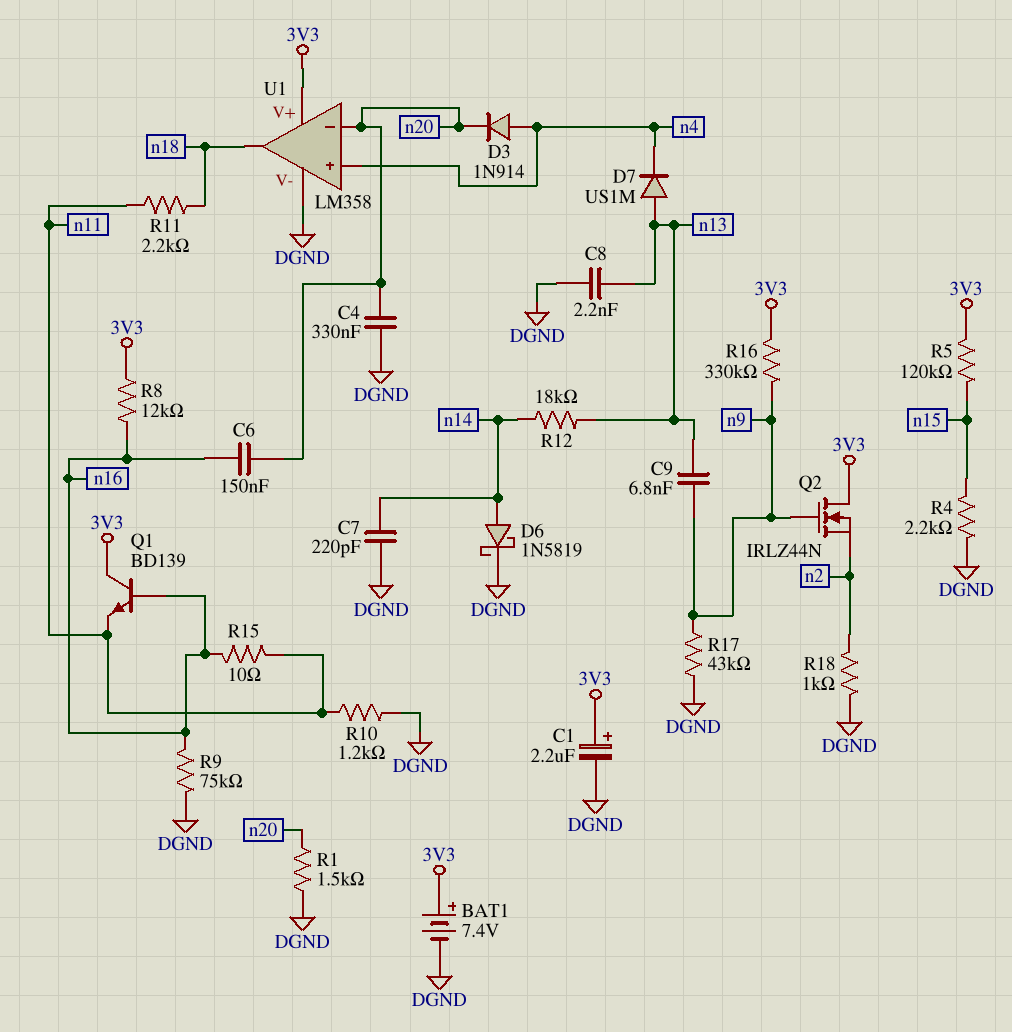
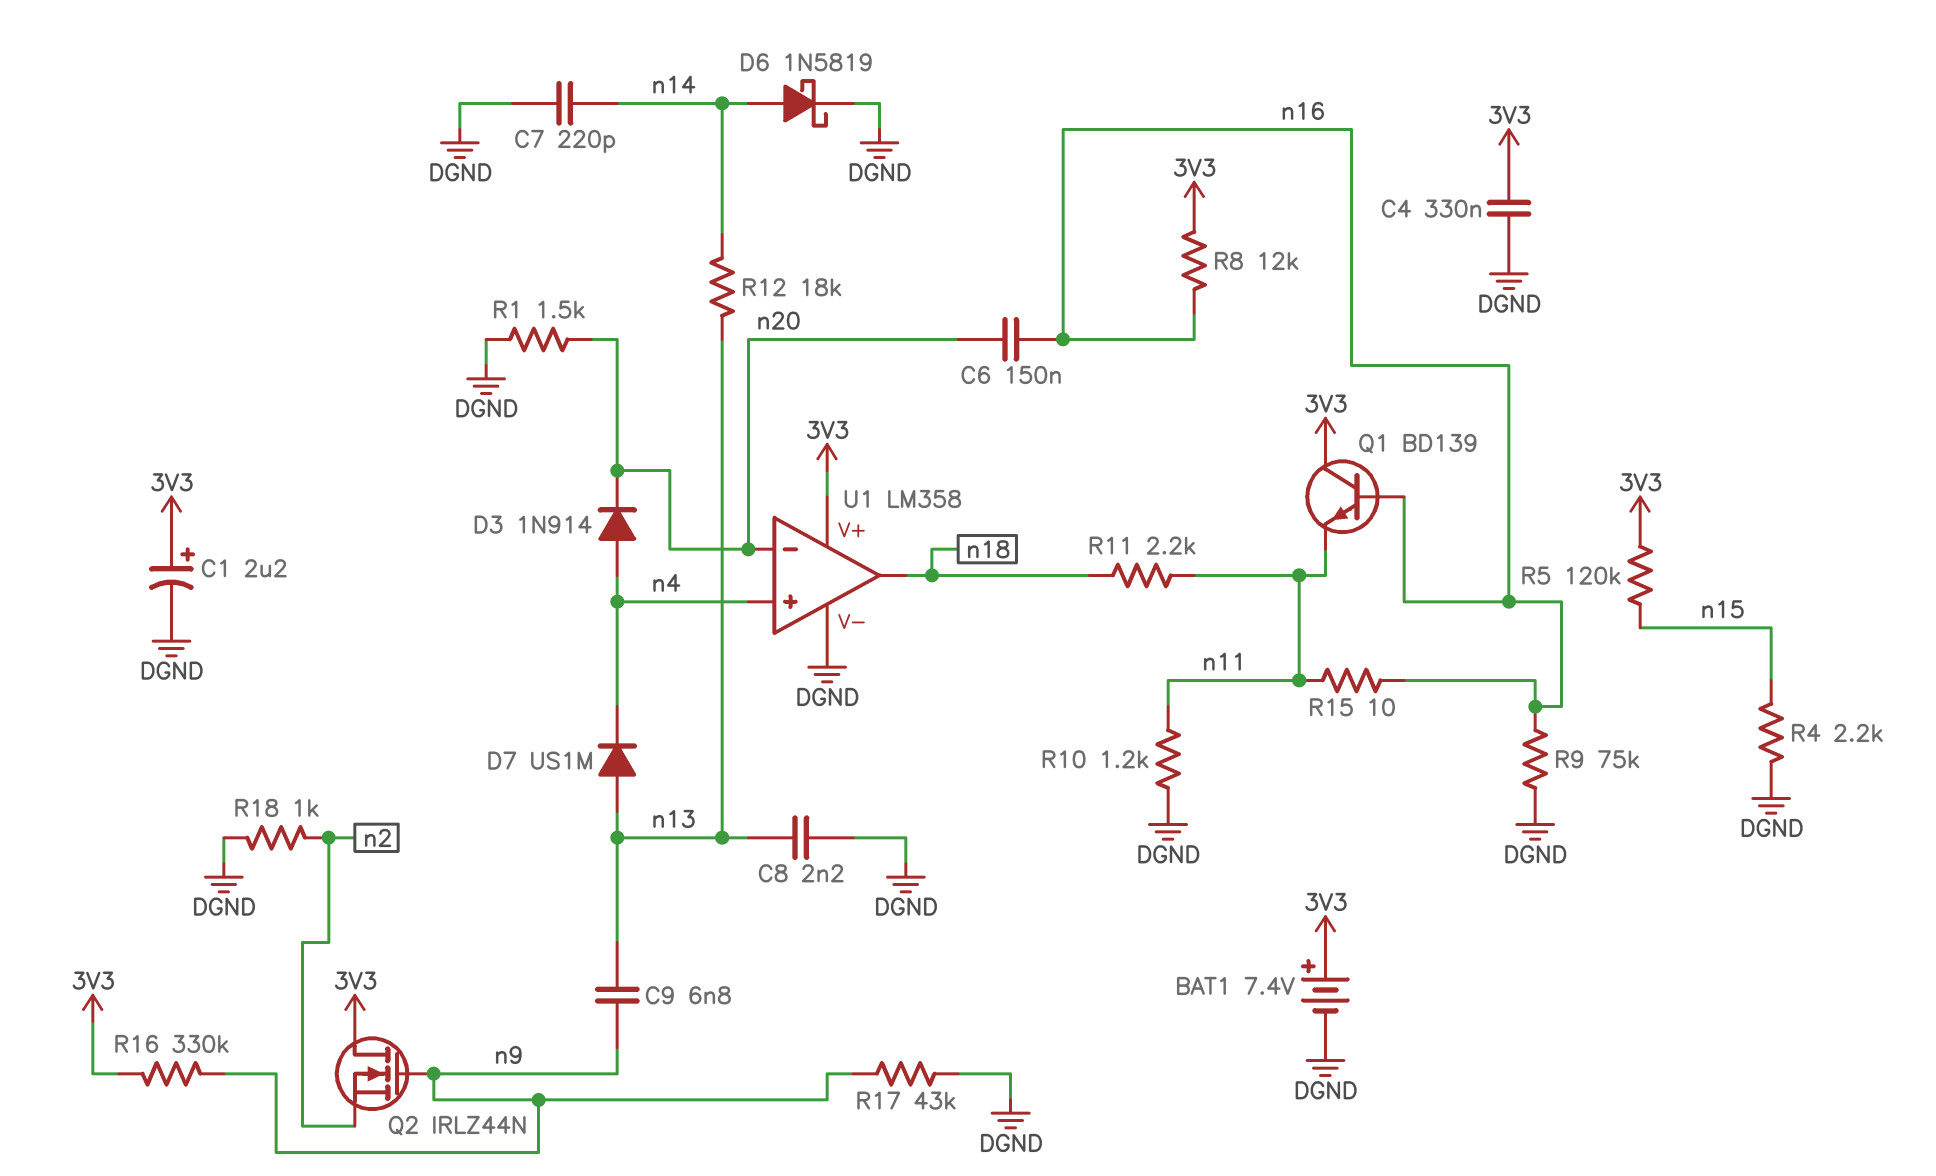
C4: 330nF (DGND, n20) -> 330nF (3V3, DGND)

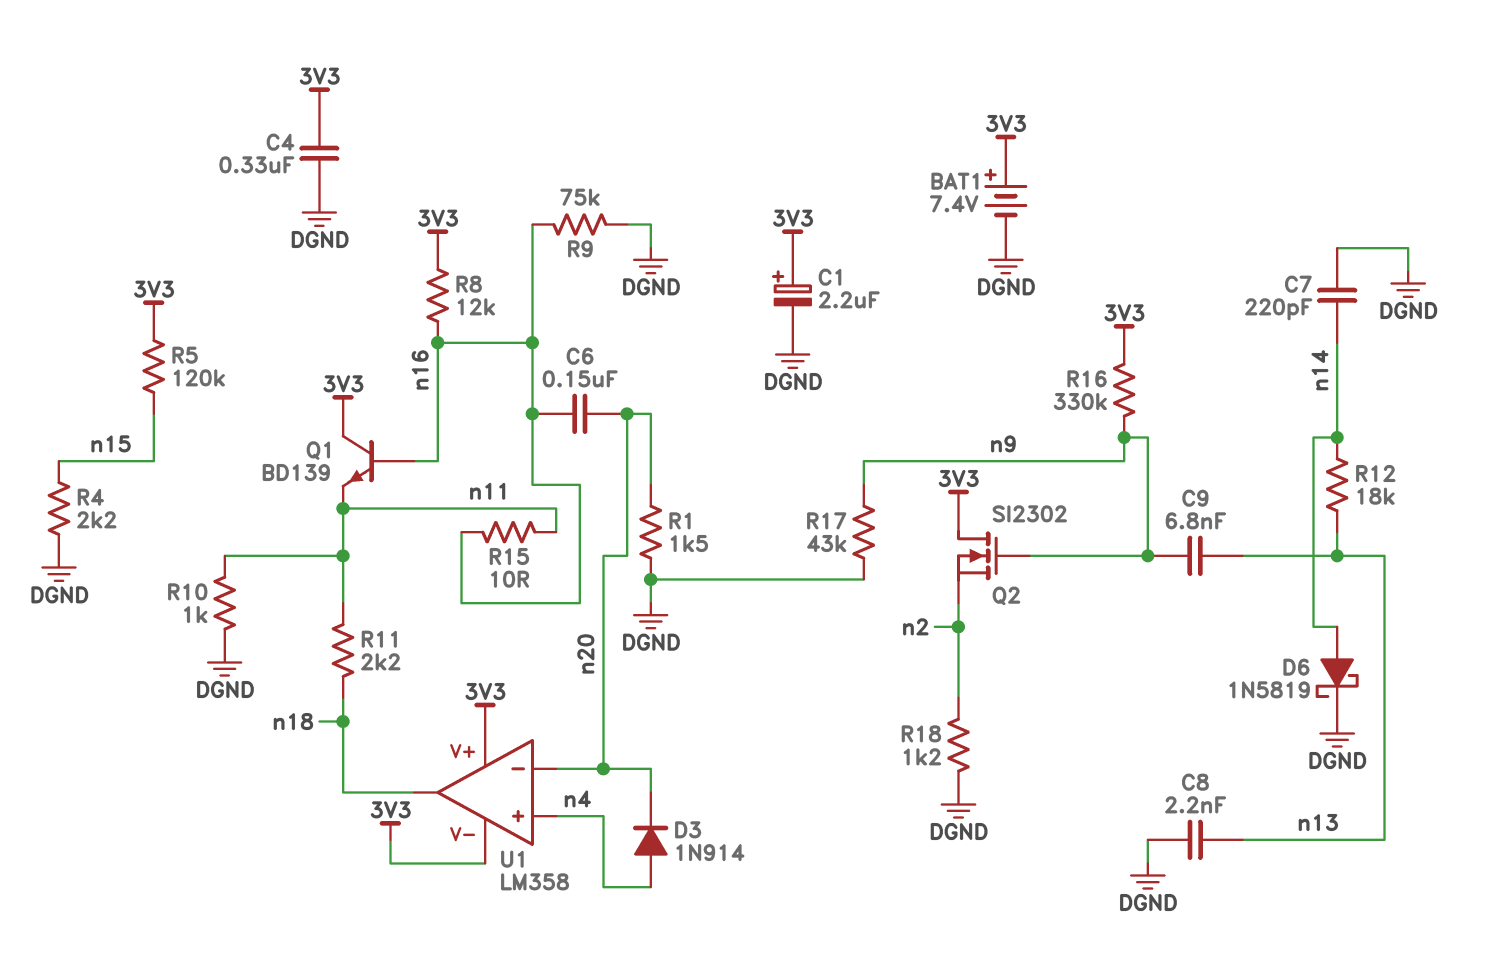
D7: diode US1M (A n13, K n4) -> none
Q2: NMOS IRLZ44N (G n9, D 3V3, S n2) -> NMOS SI2302 (G n9, D 3V3, S n2)
R10: 1.2k (DGND, n11) -> 1k (DGND, n11)
R18: 1k (DGND, n2) -> 1.2k (DGND, n2)
U1 pin V-: DGND -> 3V3

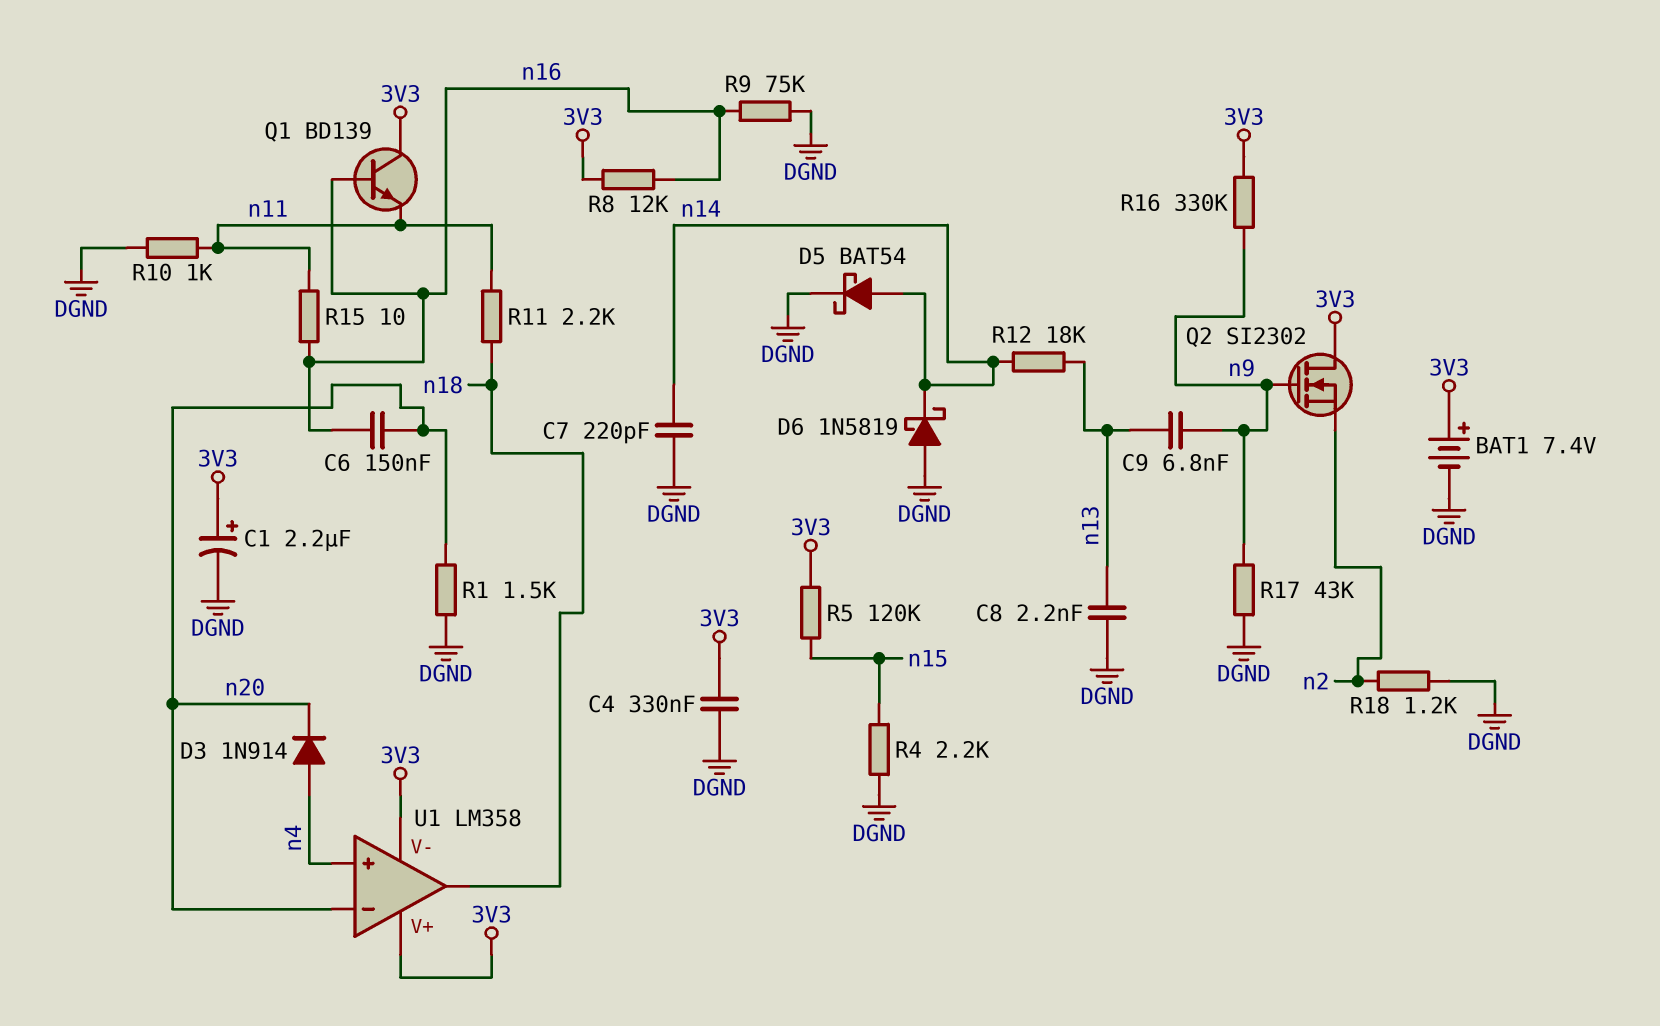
D5: none -> schottky BAT54 (A n14, K DGND)
D6: schottky 1N5819 (A n14, K DGND) -> schottky 1N5819 (A DGND, K n14)

